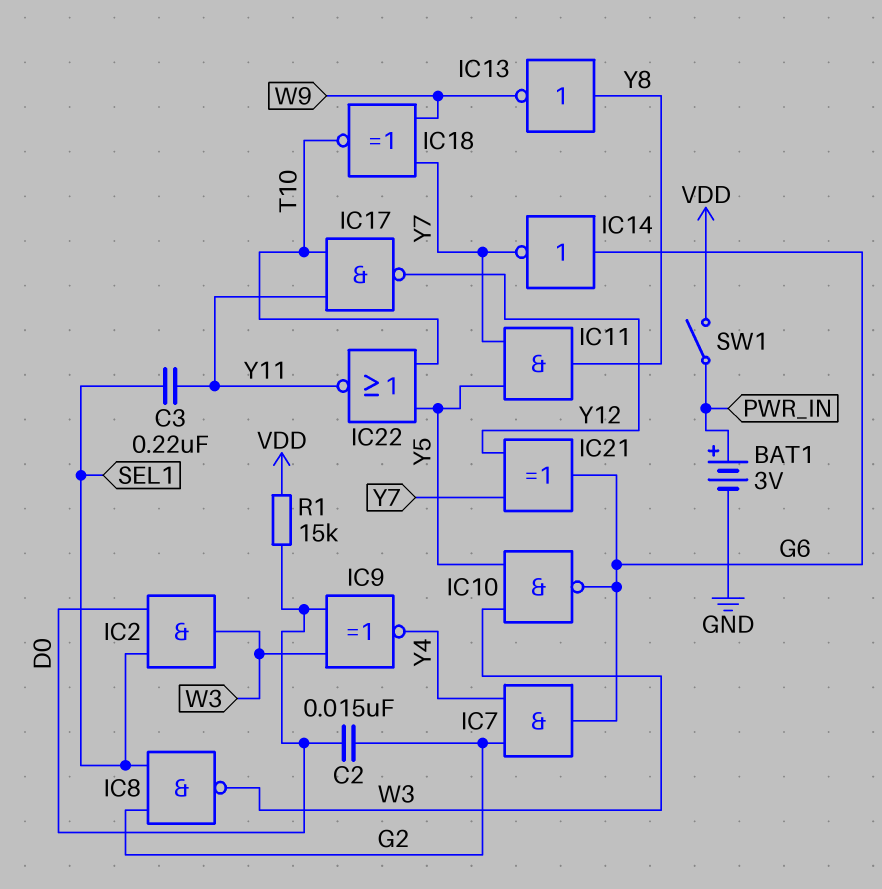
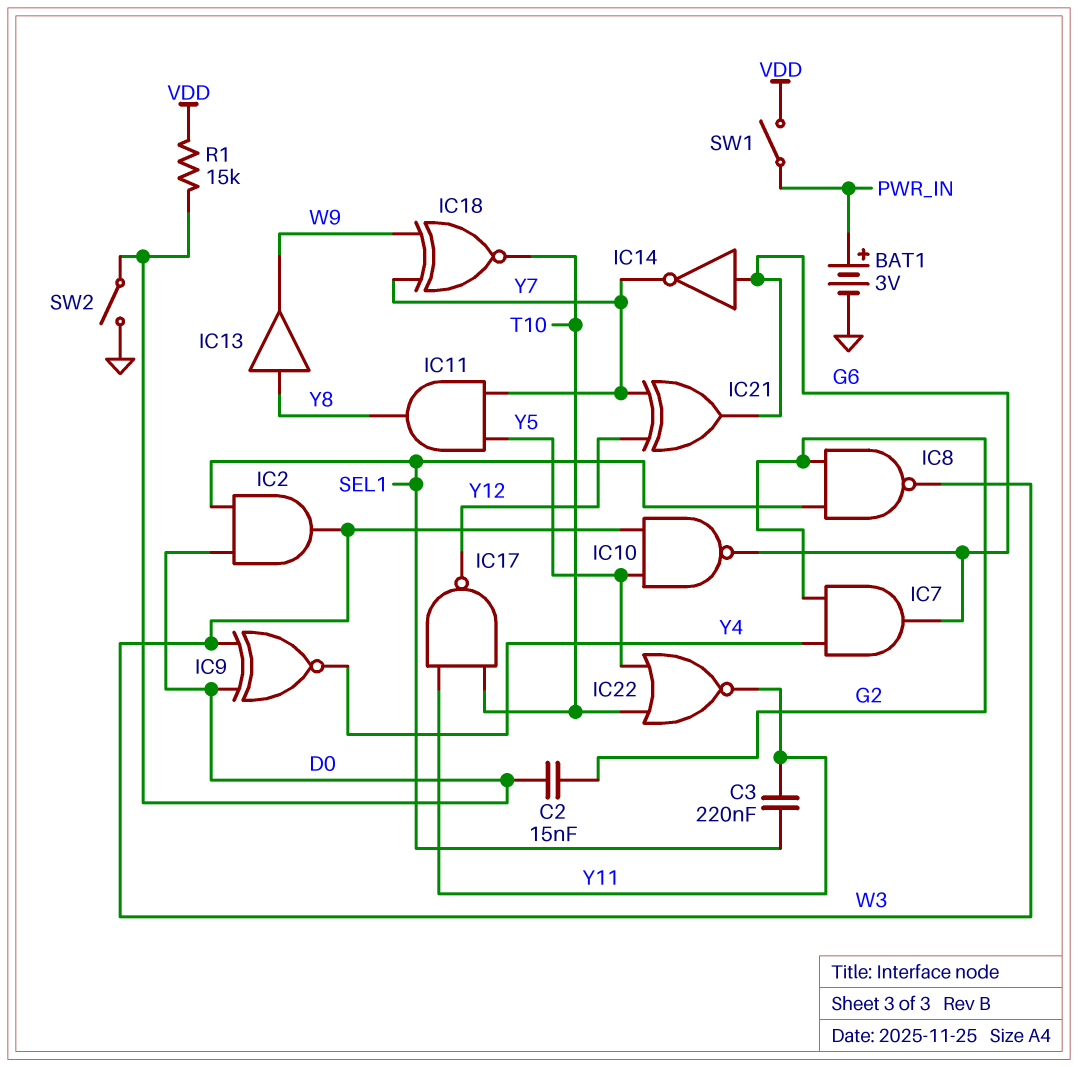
IC13: NOT (in Y8, out W9) -> buffer (in Y8, out W9)
SW2: none -> switch (D0, GND)

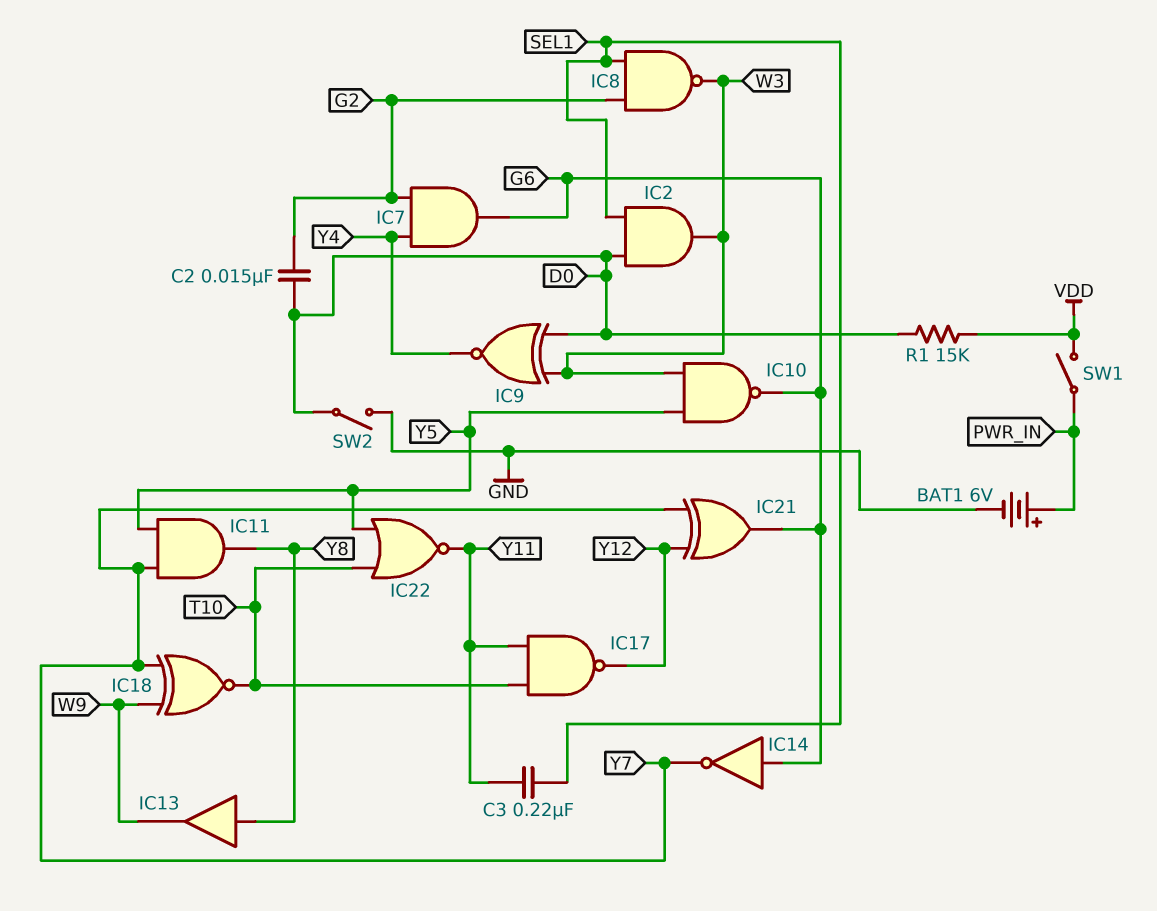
BAT1: 3V (plus PWR_IN, minus GND) -> 6V (plus PWR_IN, minus GND)

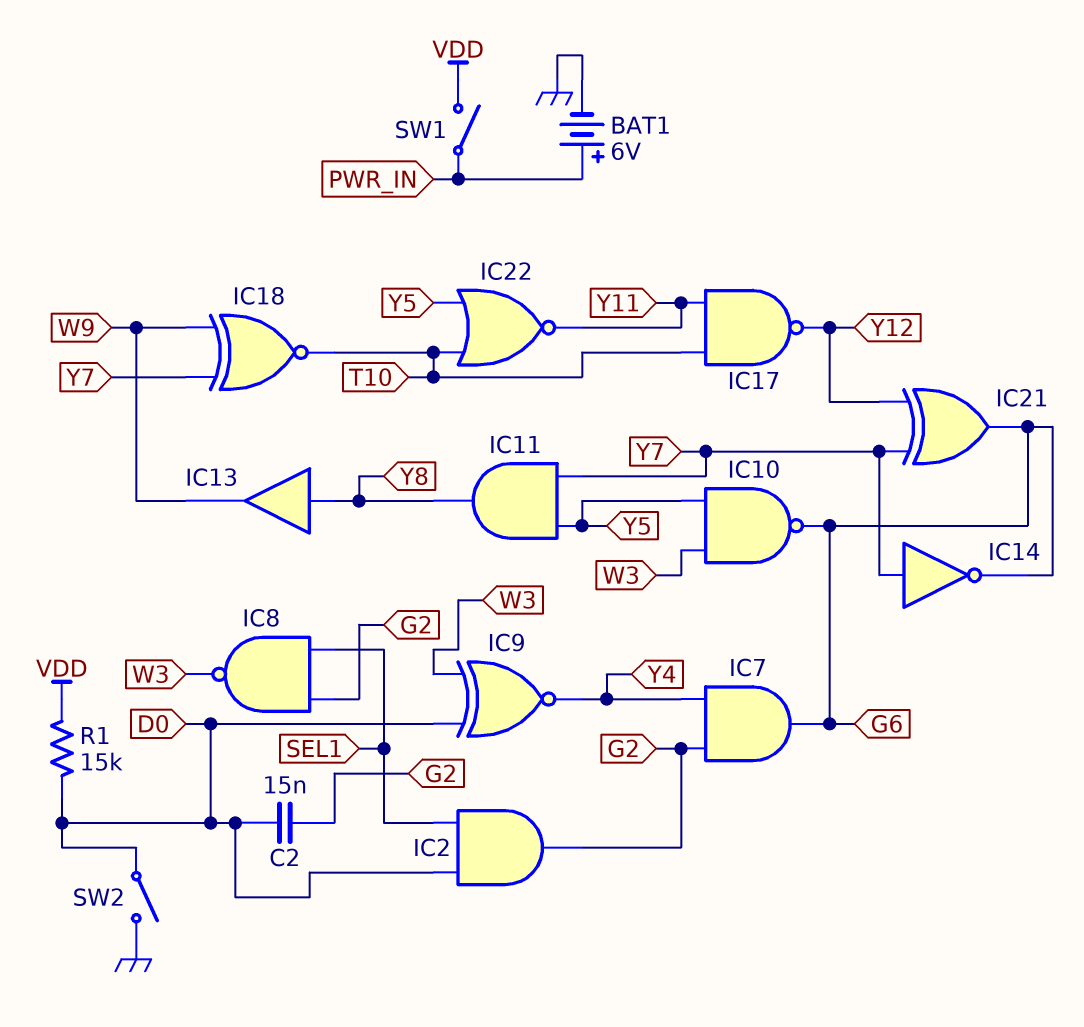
C3: 220nF (SEL1, Y11) -> none
IC2: AND (in D0, in SEL1, out W3) -> AND (in D0, in SEL1, out G2)
IC14: NOT (in G6, out Y7) -> NOT (in Y7, out G6)

